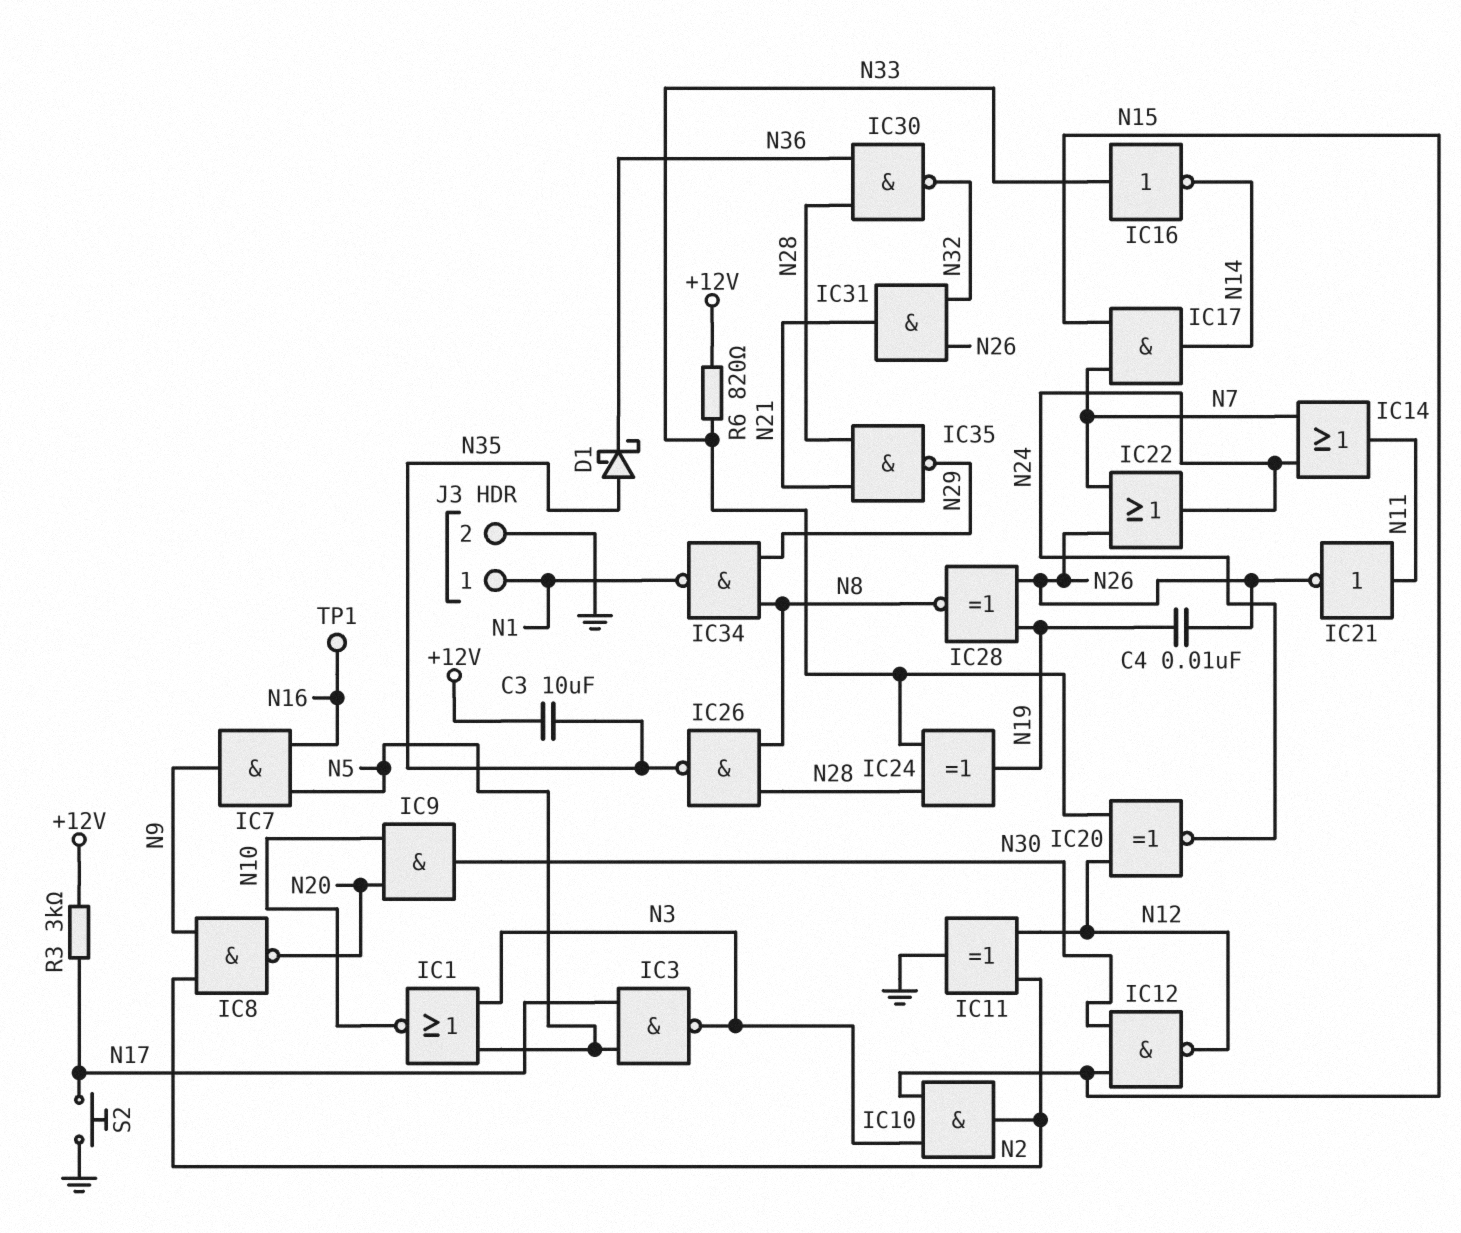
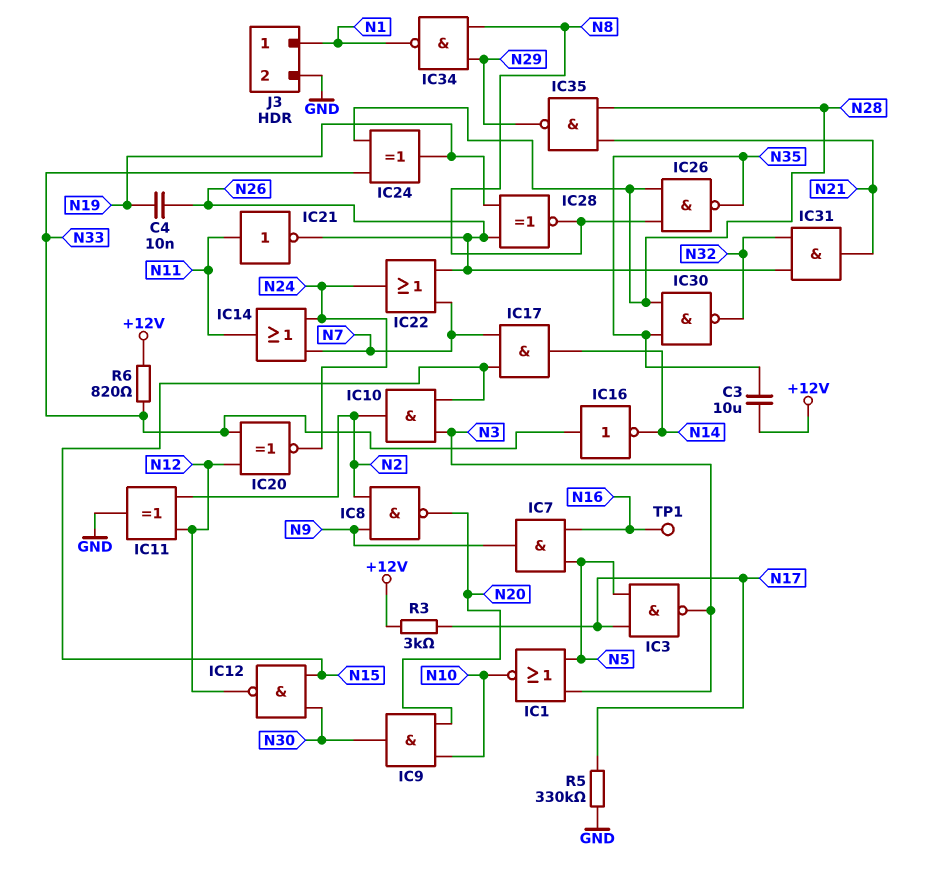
D1: schottky (A N35, K N36) -> none
IC30: NAND (in N28, in N36, out N32) -> NAND (in N28, in N35, out N32)
R5: none -> 330k (GND, N17)
S2: button (GND, N17) -> none

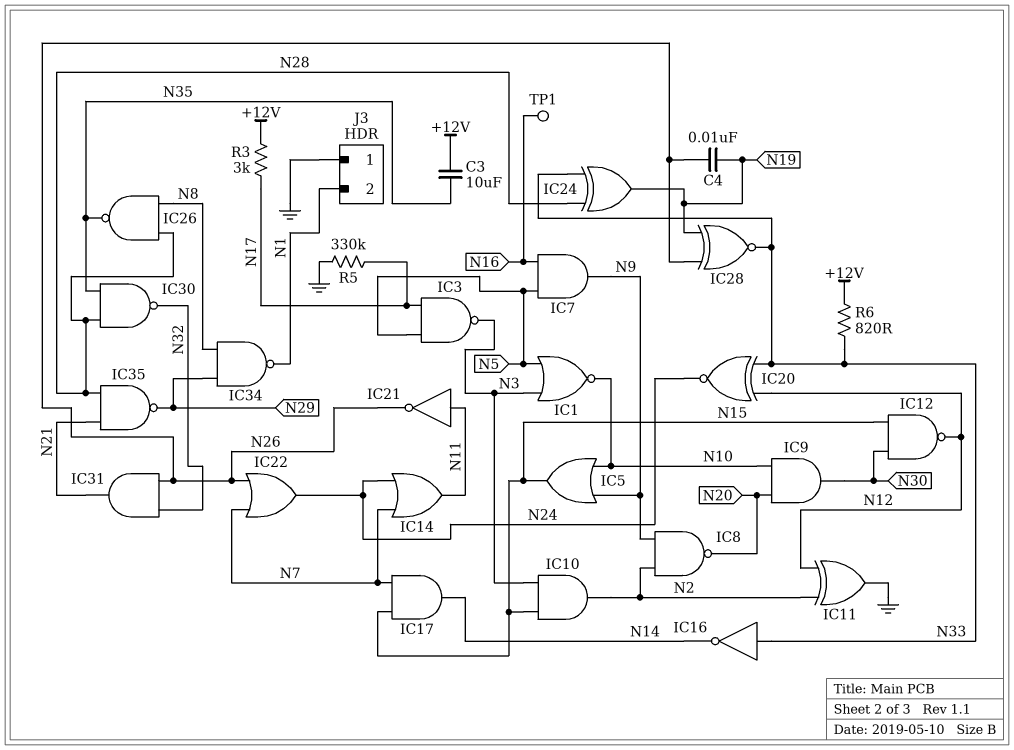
IC5: none -> OR (in N9, in N10, out N15)
IC28: XNOR (in N19, in N26, out N8) -> XNOR (in N19, in N26, out N33)
J3 pin 1: N1 -> GND
J3 pin 2: GND -> N1

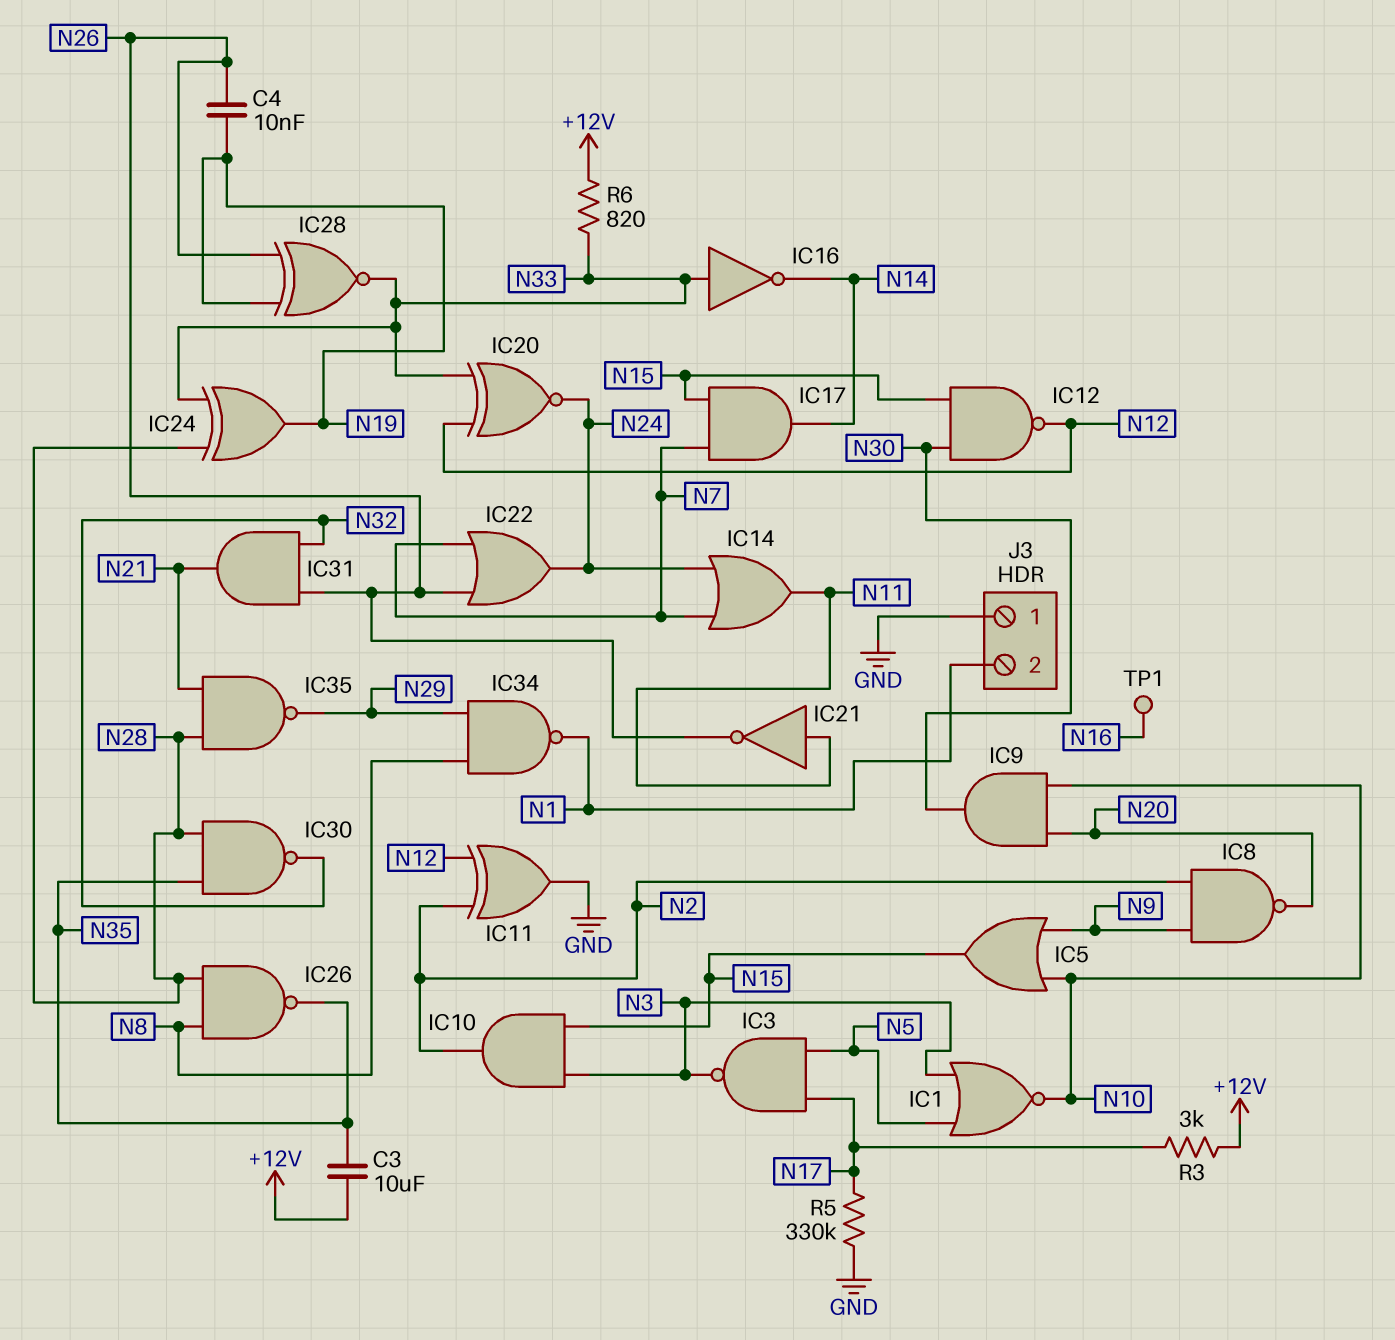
IC7: AND (in N5, in N16, out N9) -> none

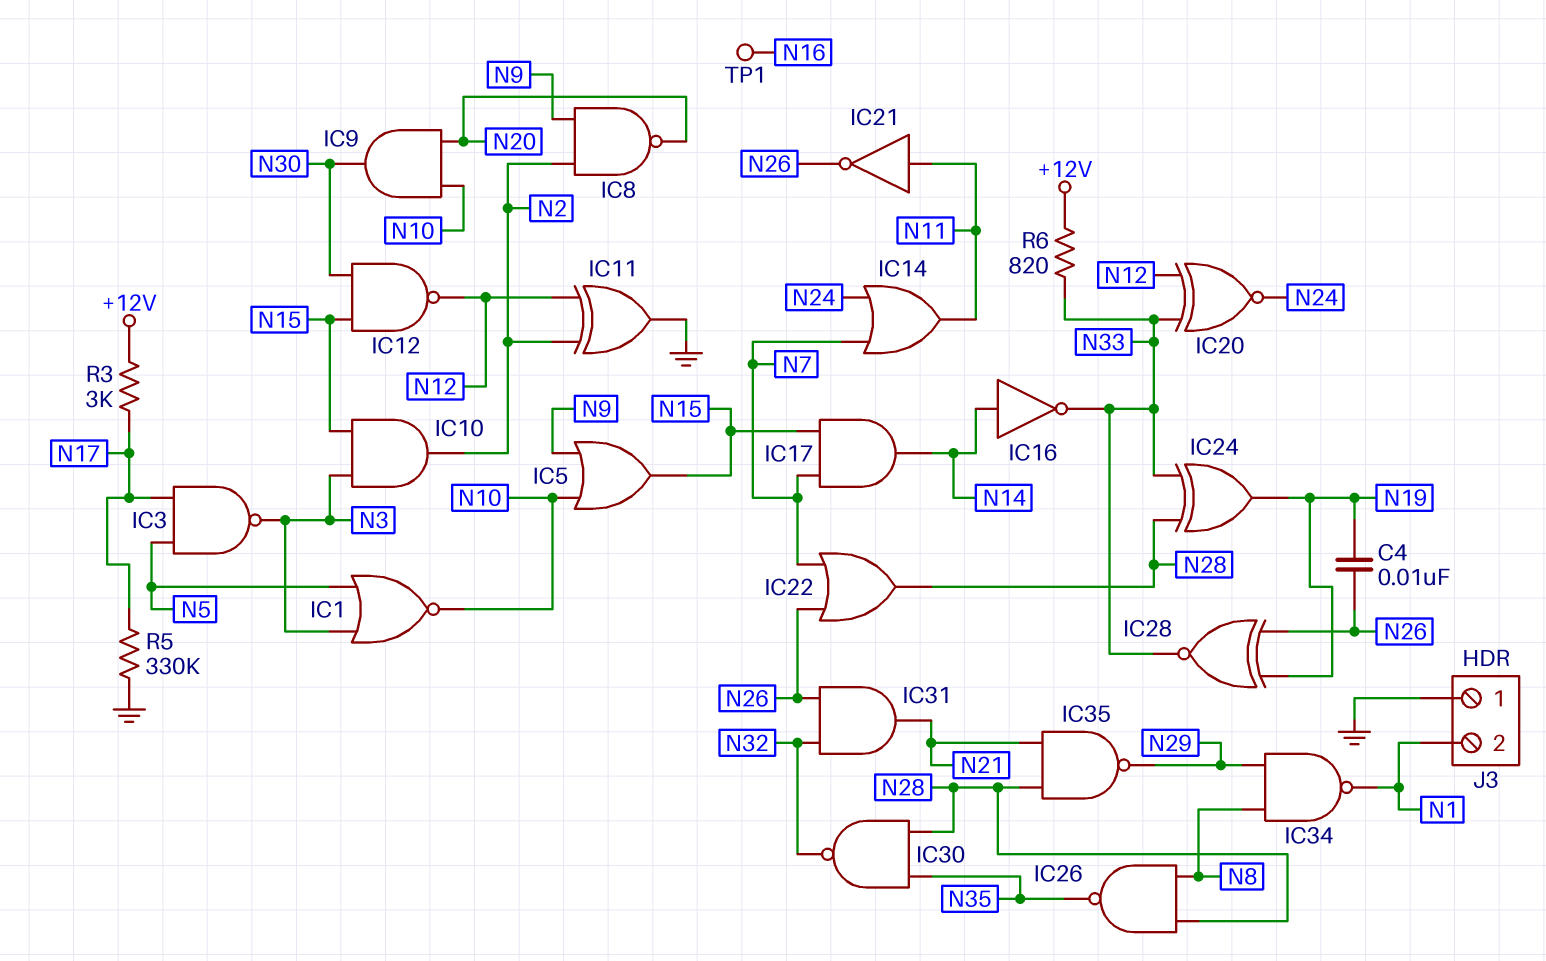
C3: 10uF (+12V, N35) -> none
IC16: NOT (in N33, out N14) -> NOT (in N14, out N33)
IC22: OR (in N7, in N26, out N24) -> OR (in N7, in N26, out N28)

